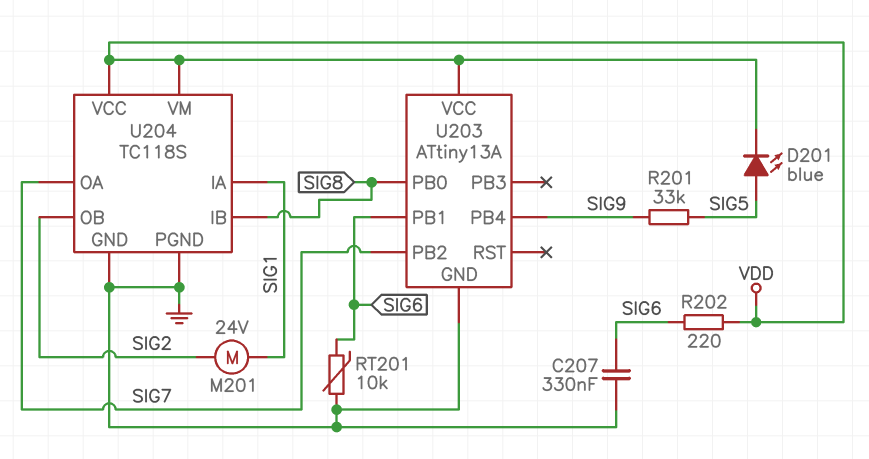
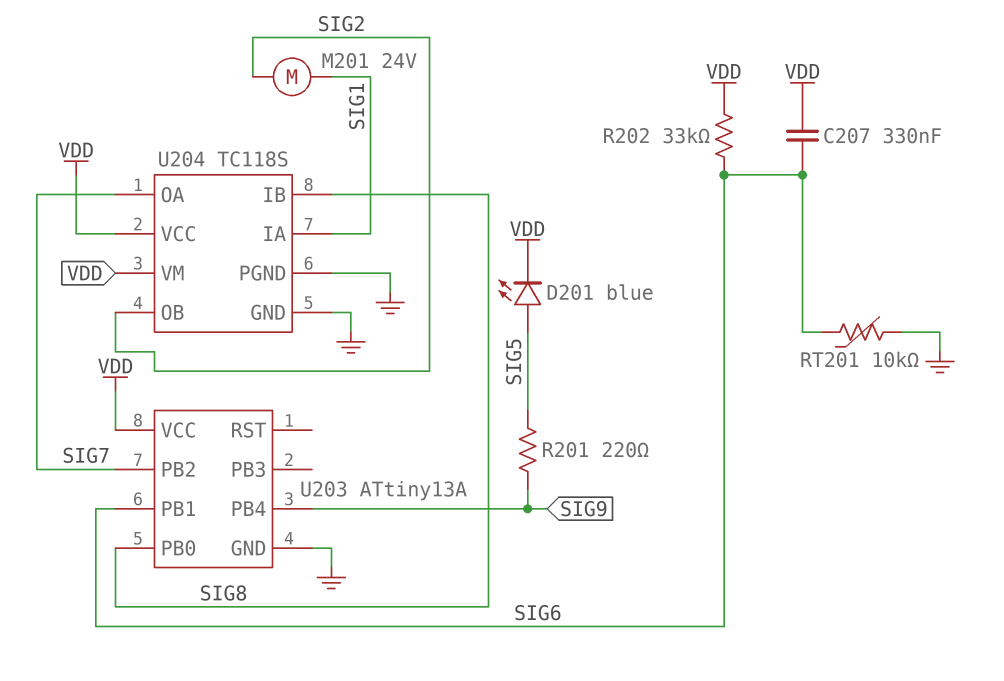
C207: 330nF (GND, SIG6) -> 330nF (SIG6, VDD)
R201: 33k (SIG5, SIG9) -> 220 (SIG5, SIG9)
R202: 220 (SIG6, VDD) -> 33k (SIG6, VDD)

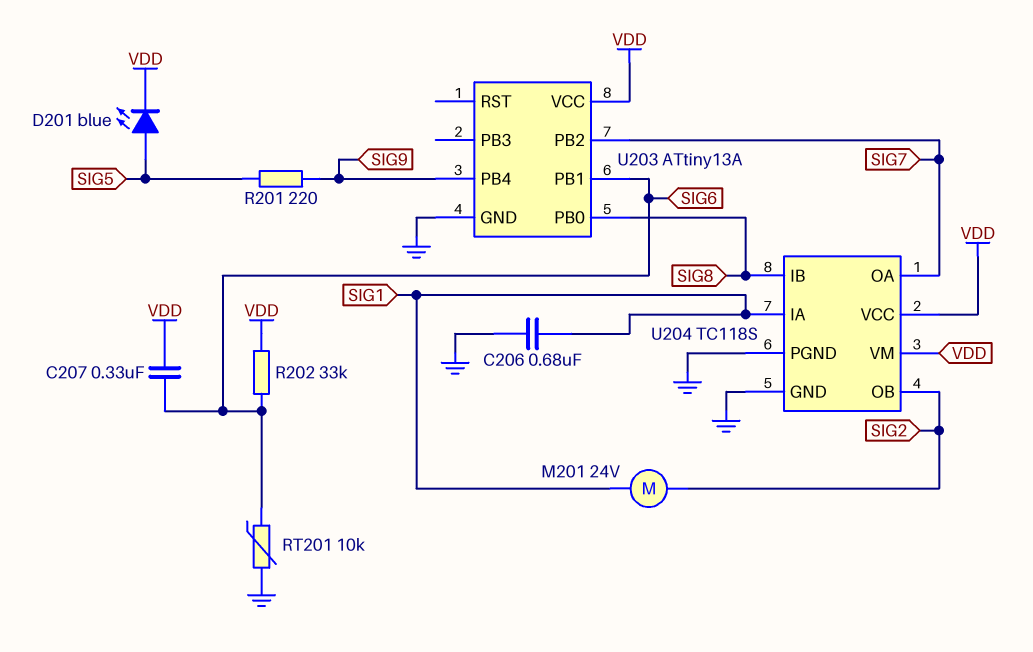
C206: none -> 680nF (GND, SIG1)

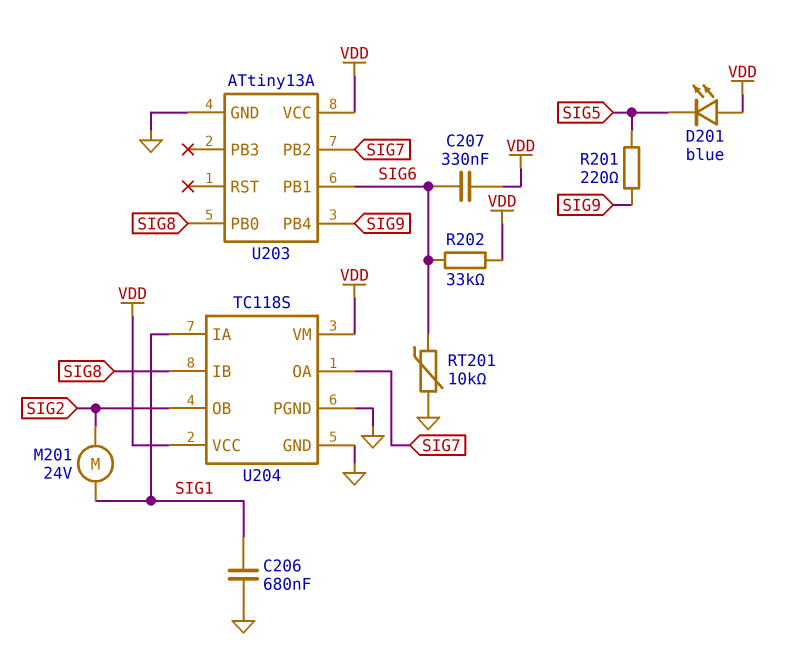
D201: LED blue (A SIG5, K VDD) -> LED blue (A VDD, K SIG5)

